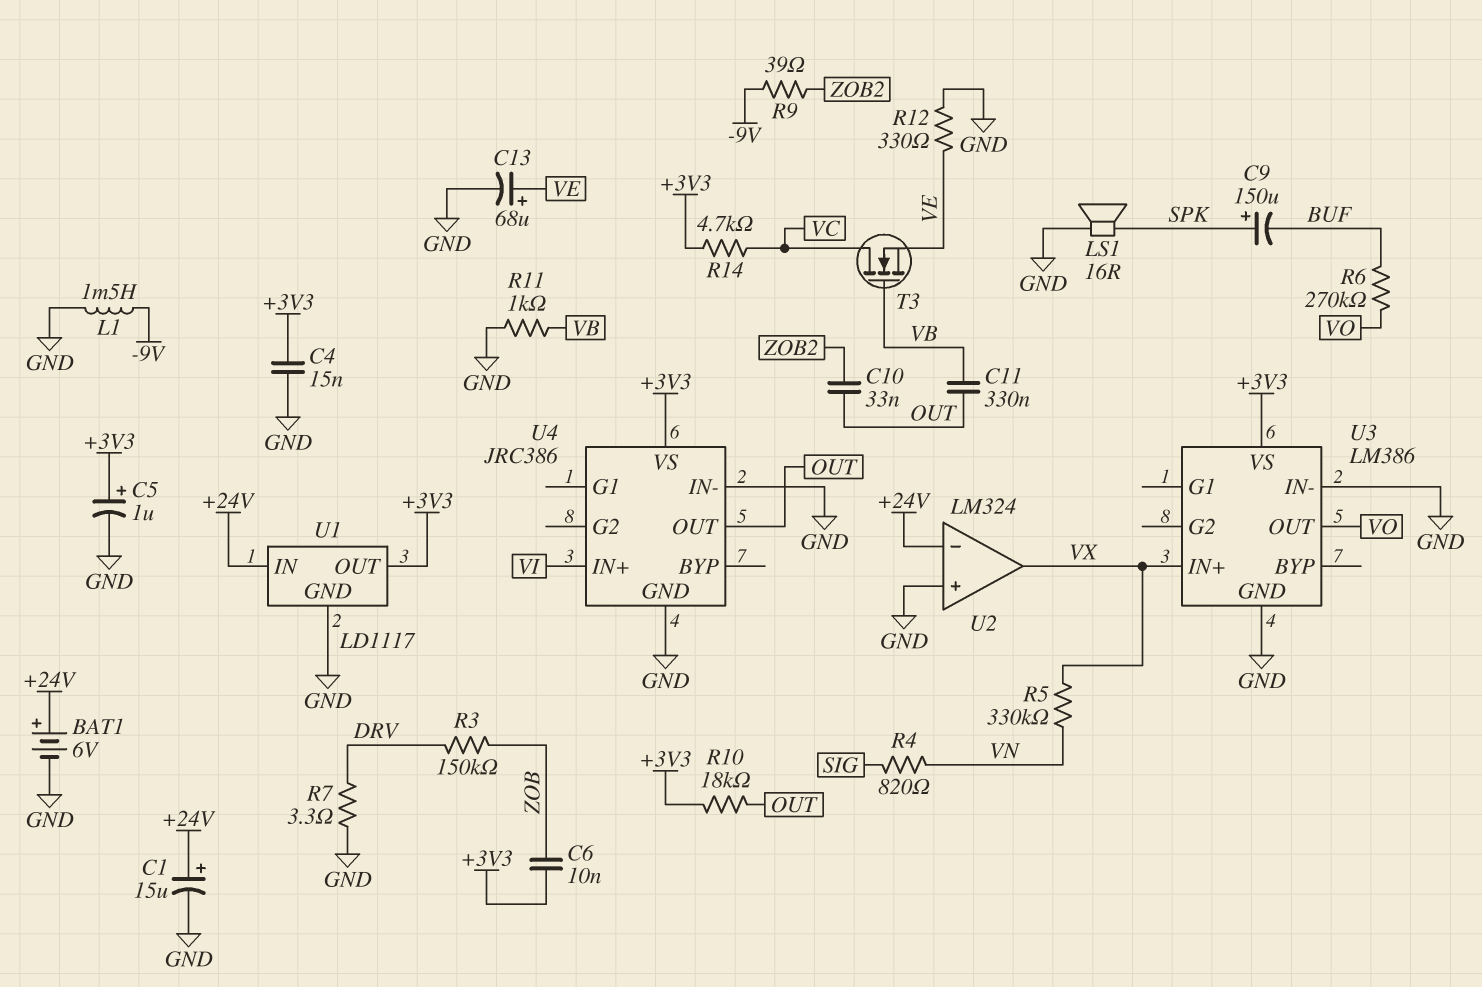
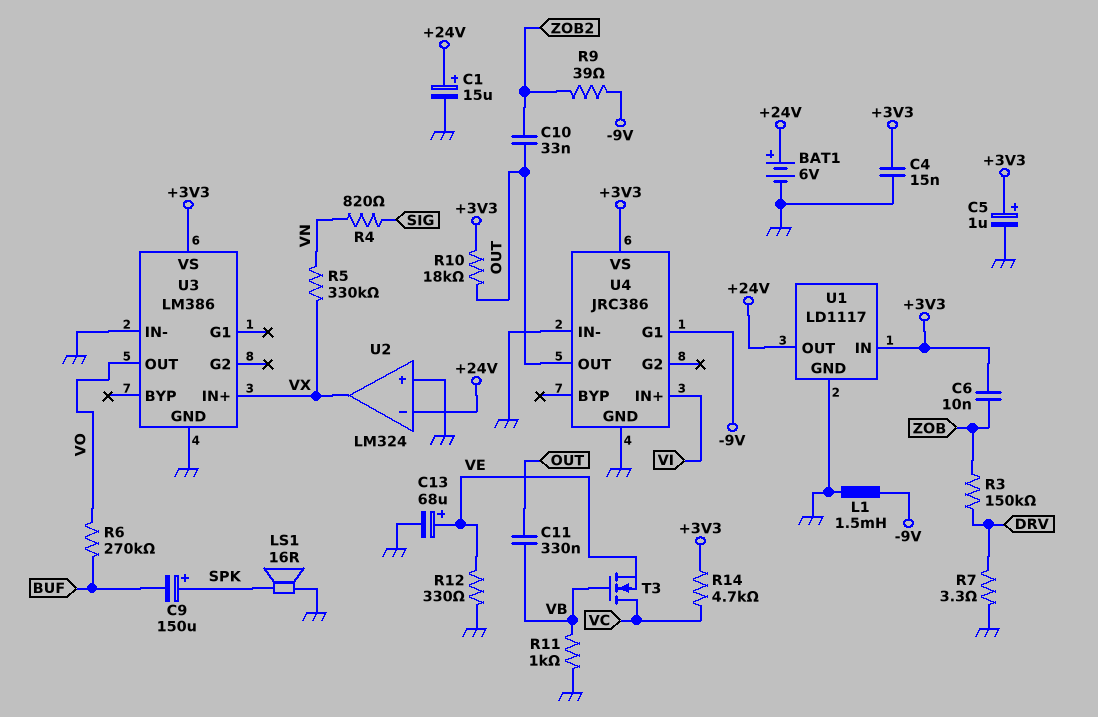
U1 pin IN: +24V -> +3V3
U1 pin OUT: +3V3 -> +24V
U4 pin G1: none -> -9V

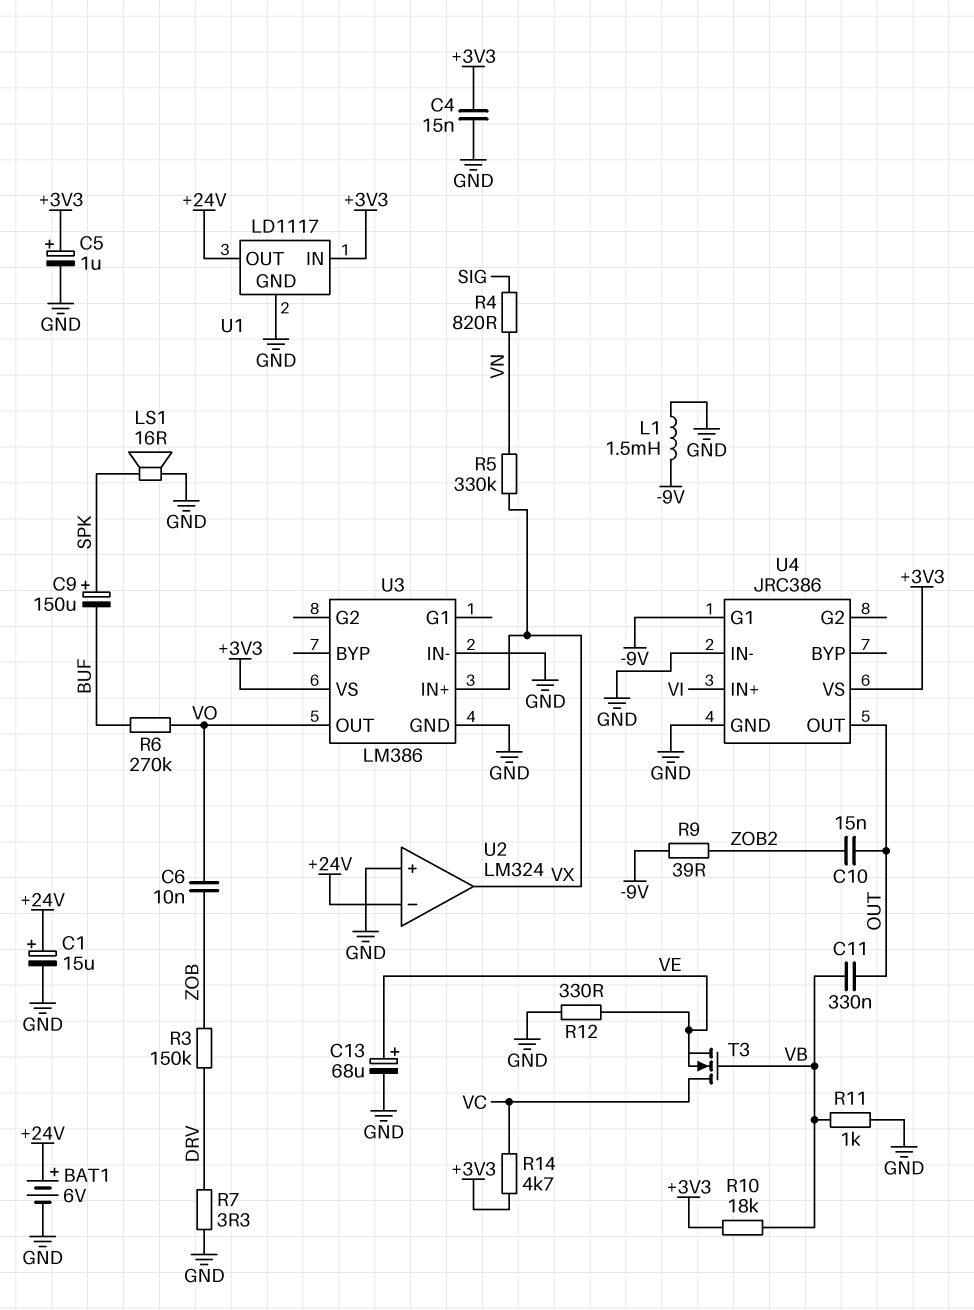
C6: 10nF (+3V3, ZOB) -> 10nF (VO, ZOB)
C10: 33nF (OUT, ZOB2) -> 15nF (OUT, ZOB2)
R10: 18k (+3V3, OUT) -> 18k (+3V3, VB)

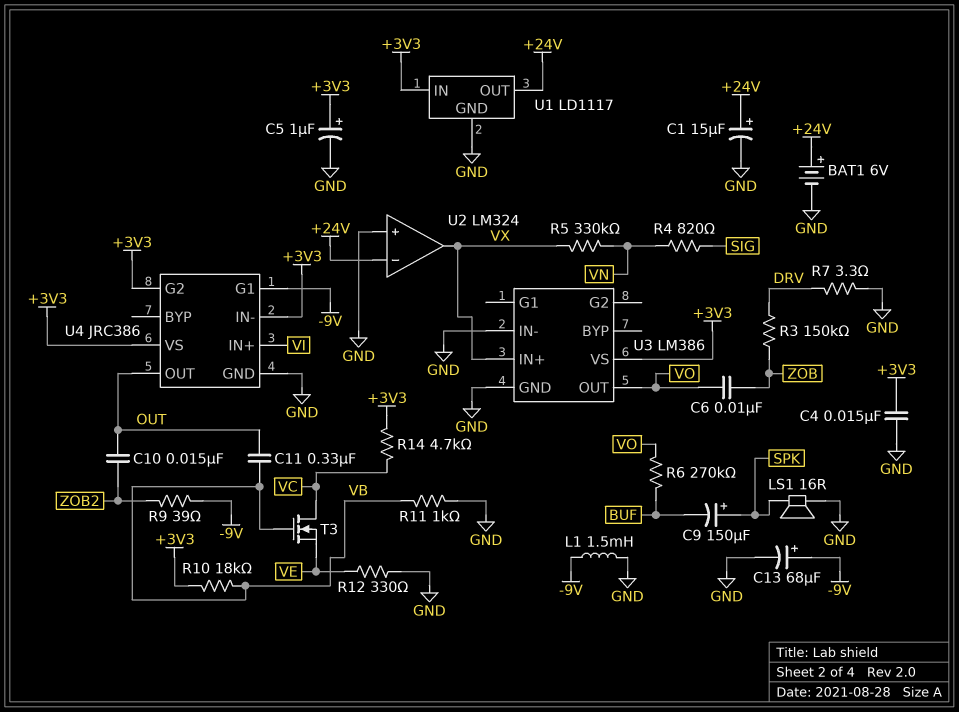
C13: 68uF (plus VE, minus GND) -> 68uF (plus -9V, minus GND)
U4 pin G2: none -> +3V3
U4 pin IN-: GND -> +3V3

